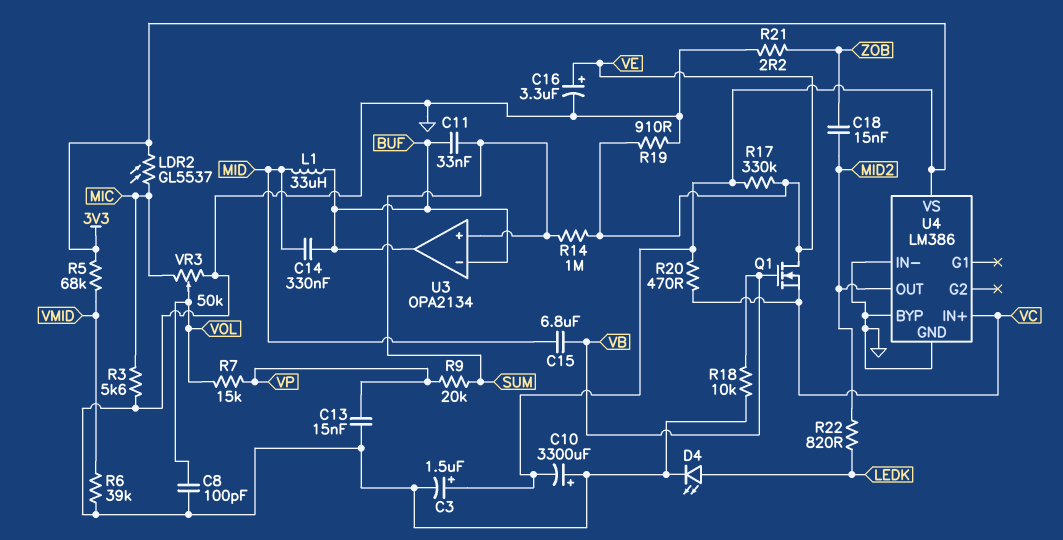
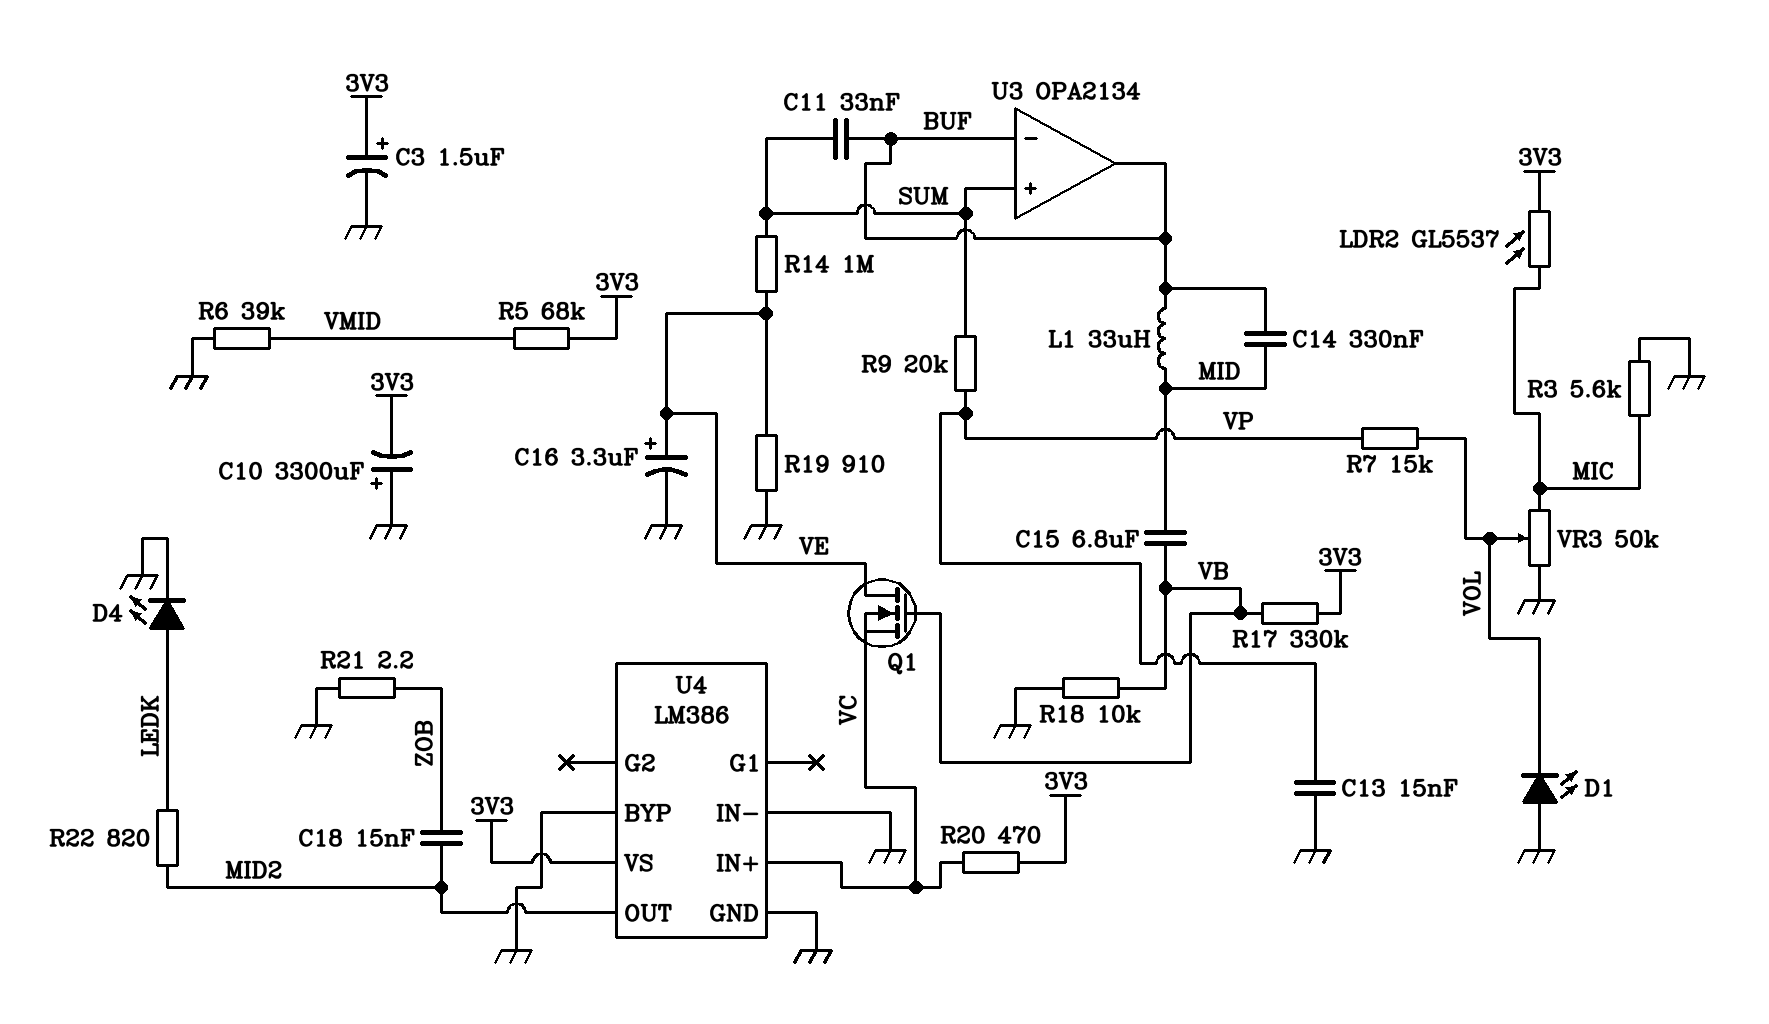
C8: 100pF (GND, VOL) -> none
D1: none -> LED (A GND, K VOL)
R17: 330k (3V3, VE) -> 330k (3V3, VB)

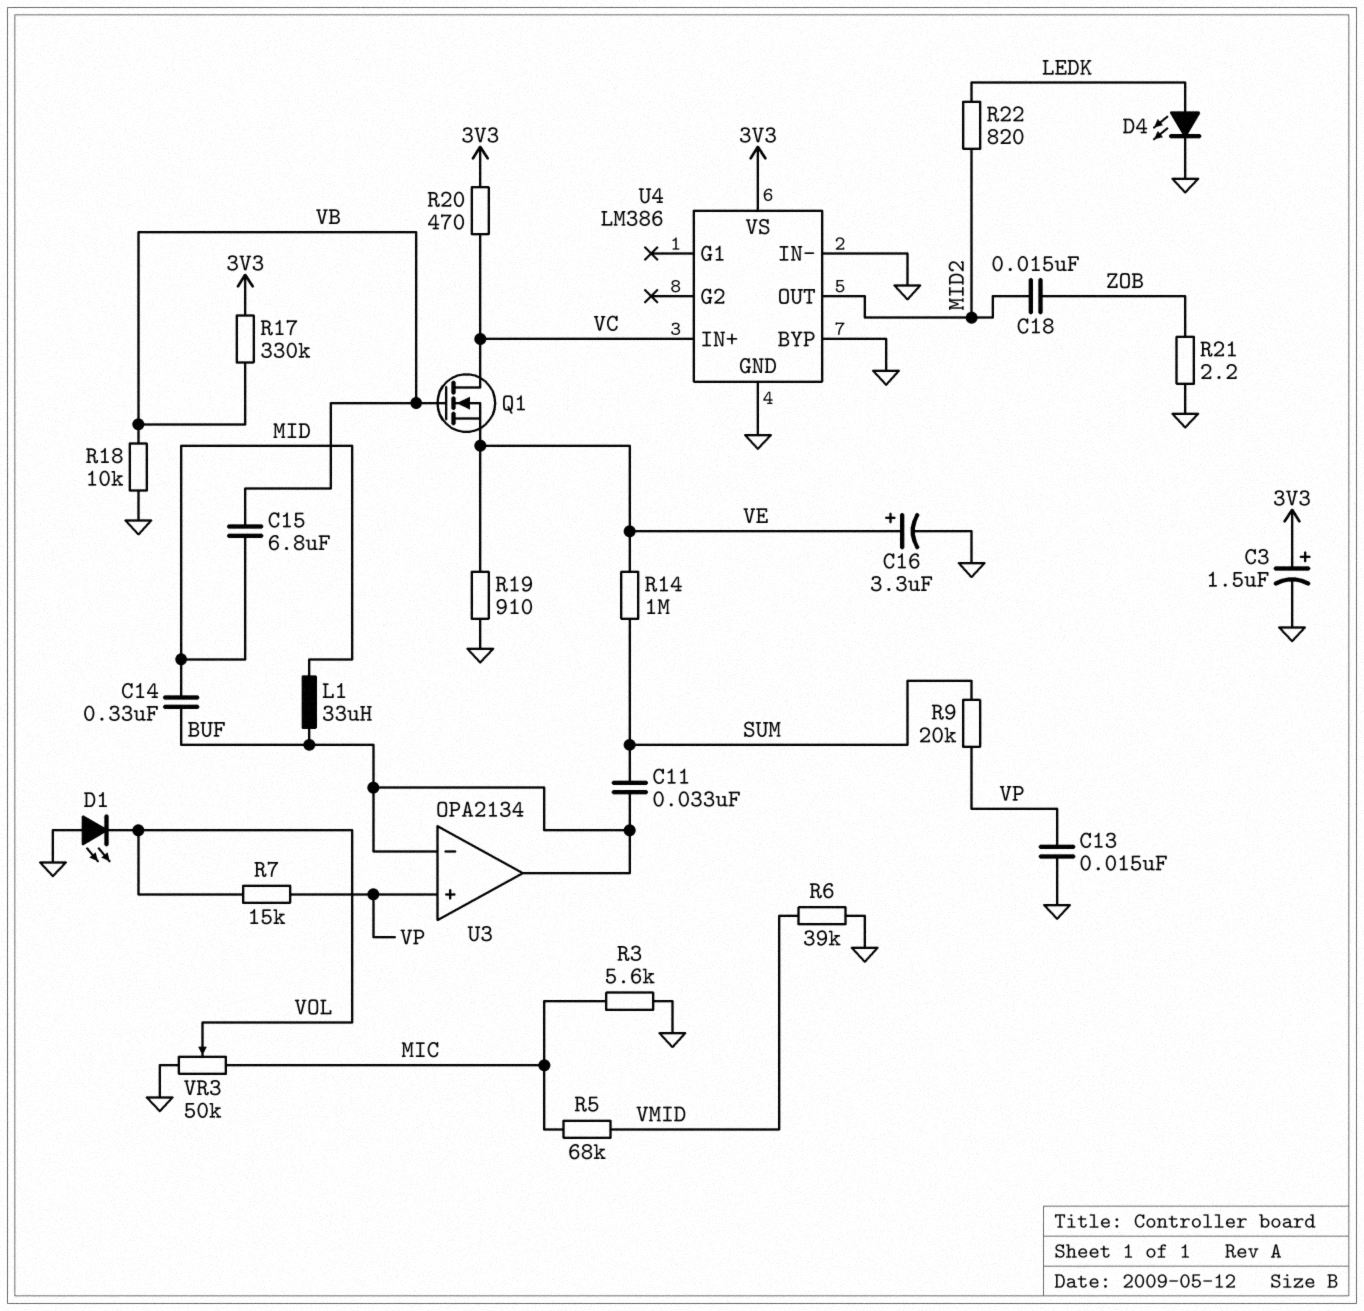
C10: 3300uF (plus GND, minus 3V3) -> none
LDR2: GL5537 (3V3, MIC) -> none
Q1: NMOS (G VB, D VE, S VC) -> NMOS (G VB, D VC, S VE)
R5: 68k (3V3, VMID) -> 68k (MIC, VMID)
U3 pin in+: SUM -> VP

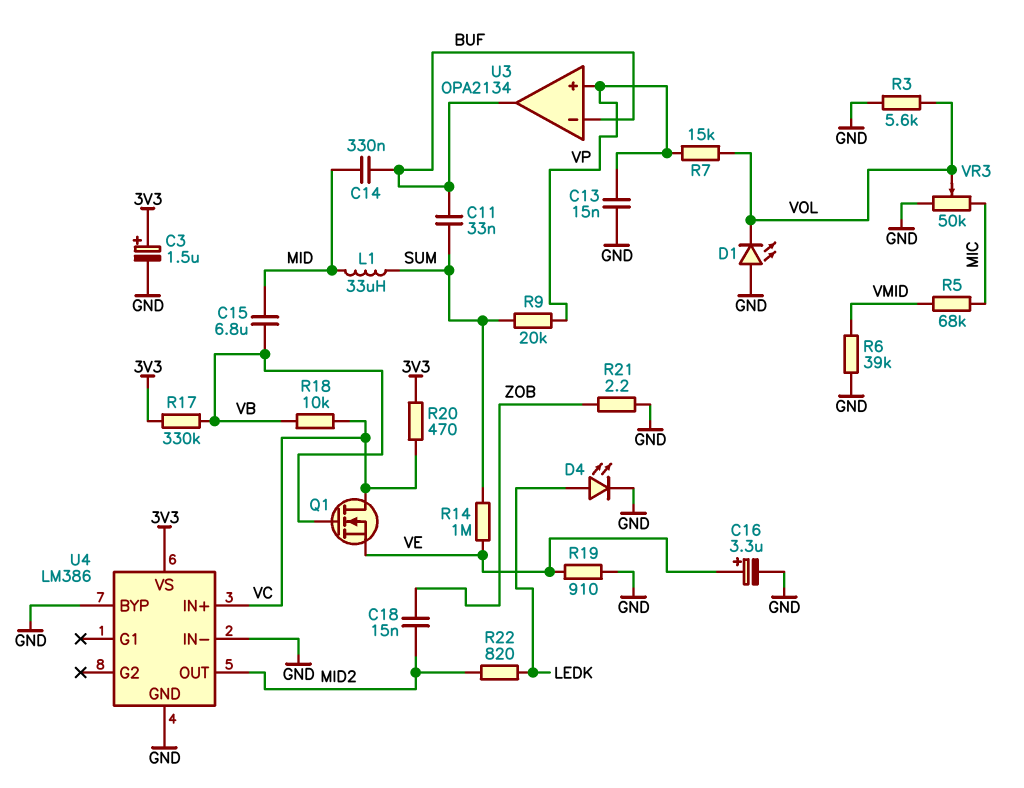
L1: 33uH (BUF, MID) -> 33uH (MID, SUM)
R3: 5.6k (GND, MIC) -> 5.6k (GND, VOL)
R18: 10k (GND, VB) -> 10k (VB, VC)

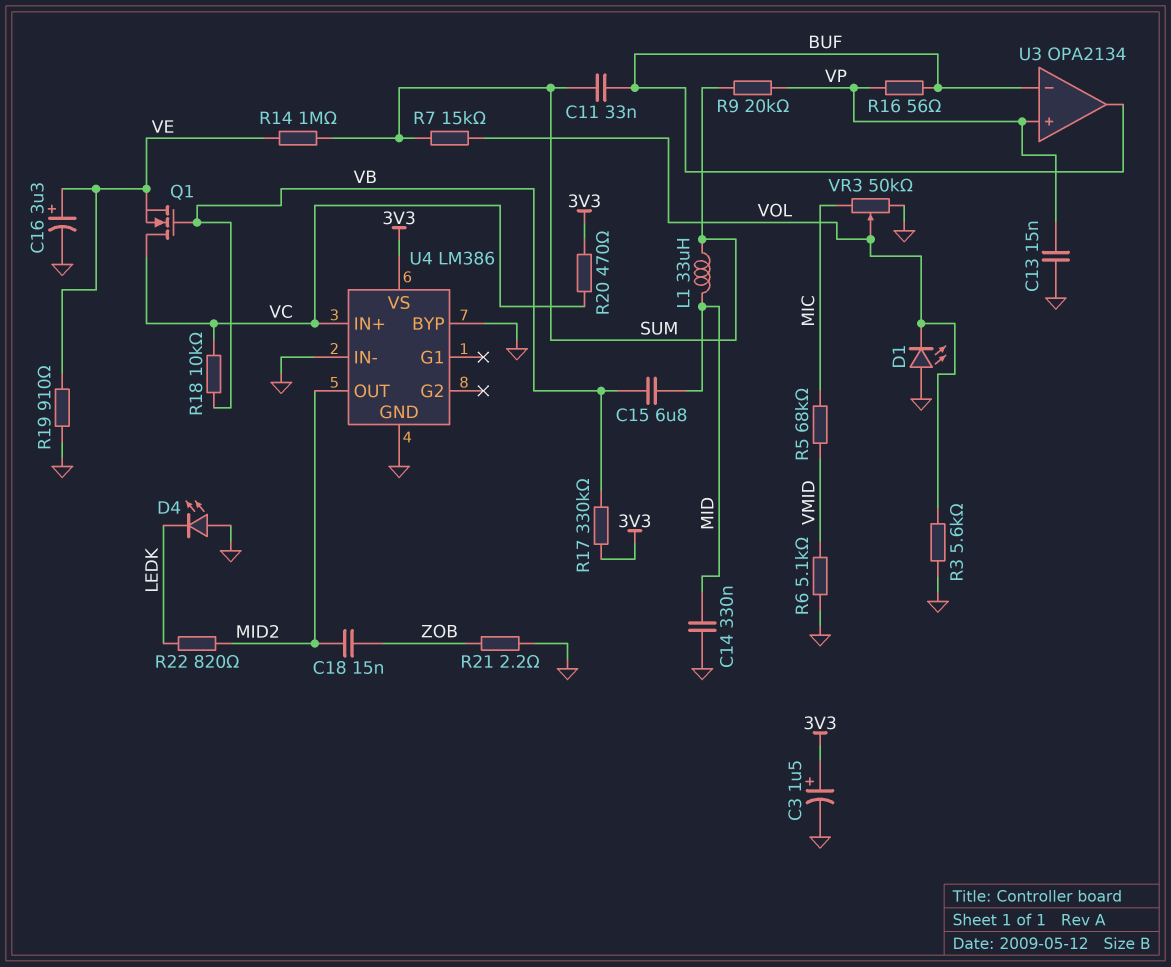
C14: 330nF (BUF, MID) -> 330nF (GND, MID)
D4: LED (A LEDK, K GND) -> LED (A GND, K LEDK)
R6: 39k (GND, VMID) -> 5.1k (GND, VMID)
R7: 15k (VOL, VP) -> 15k (SUM, VOL)
R16: none -> 56 (BUF, VP)

